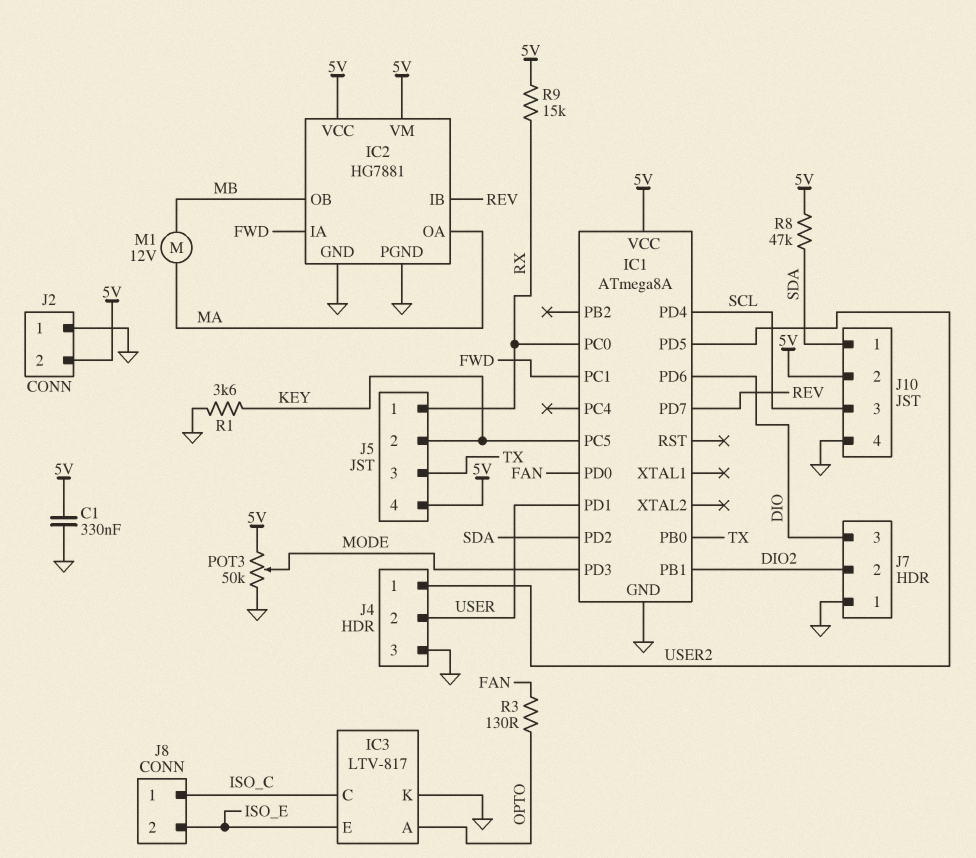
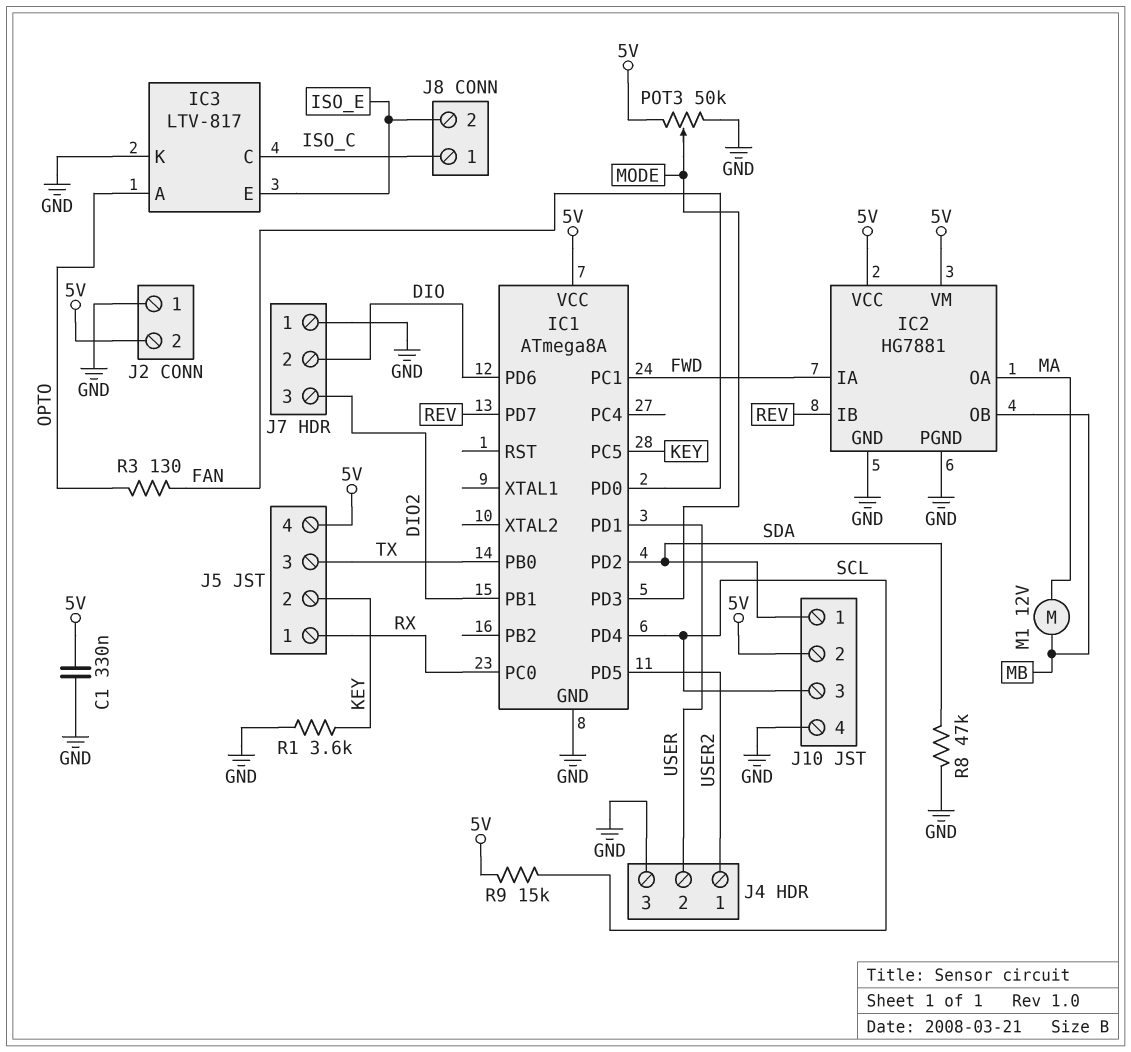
J7 pin 2: DIO2 -> DIO
J7 pin 3: DIO -> DIO2
R8: 47k (5V, SDA) -> 47k (GND, SDA)
R9: 15k (5V, RX) -> 15k (5V, SCL)

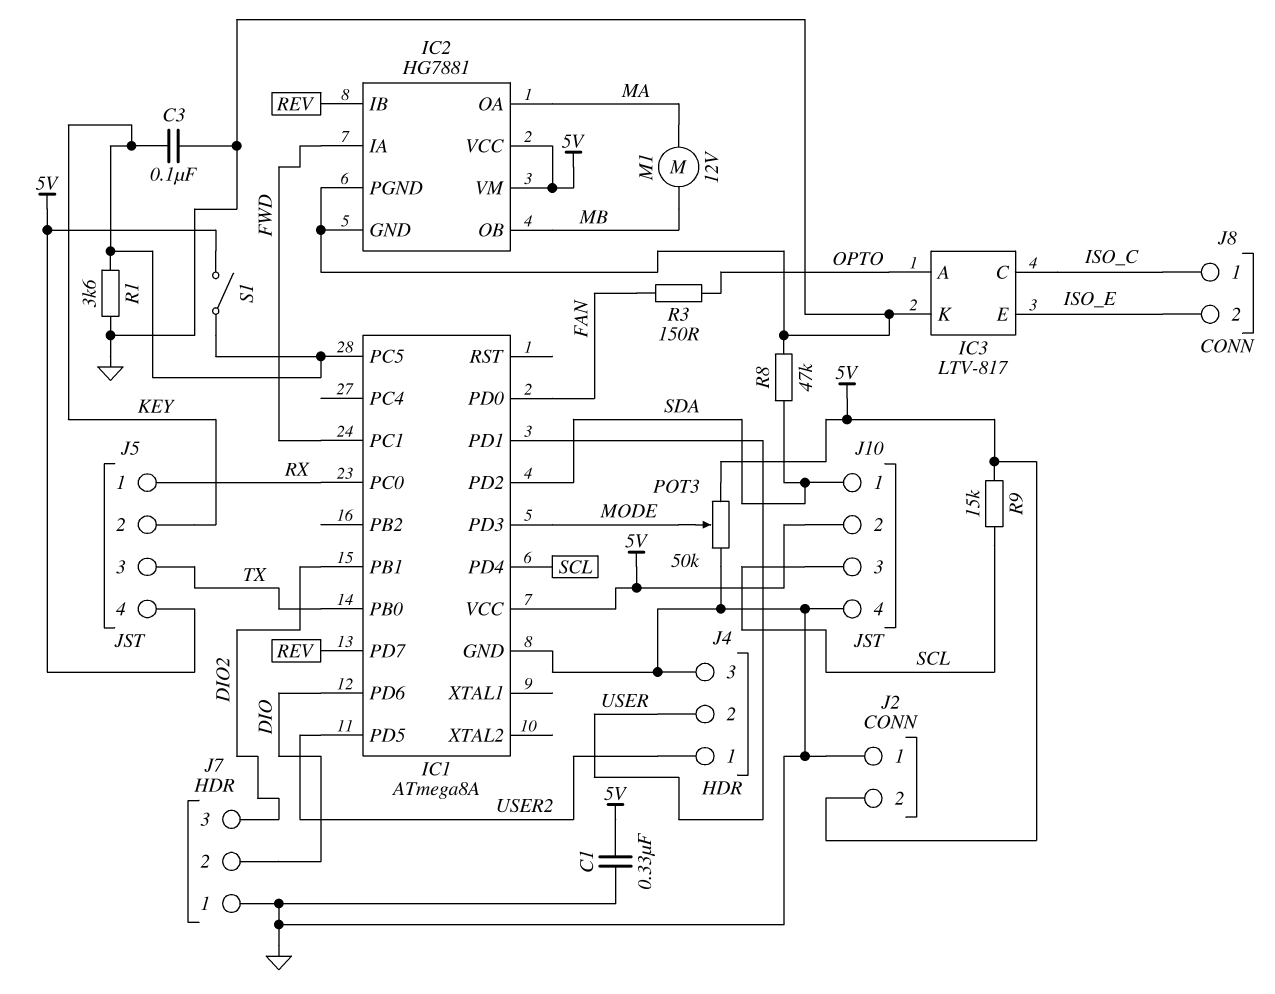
C3: none -> 100nF (GND, KEY)
R3: 130 (FAN, OPTO) -> 150 (FAN, OPTO)
S1: none -> switch (5V, KEY)

